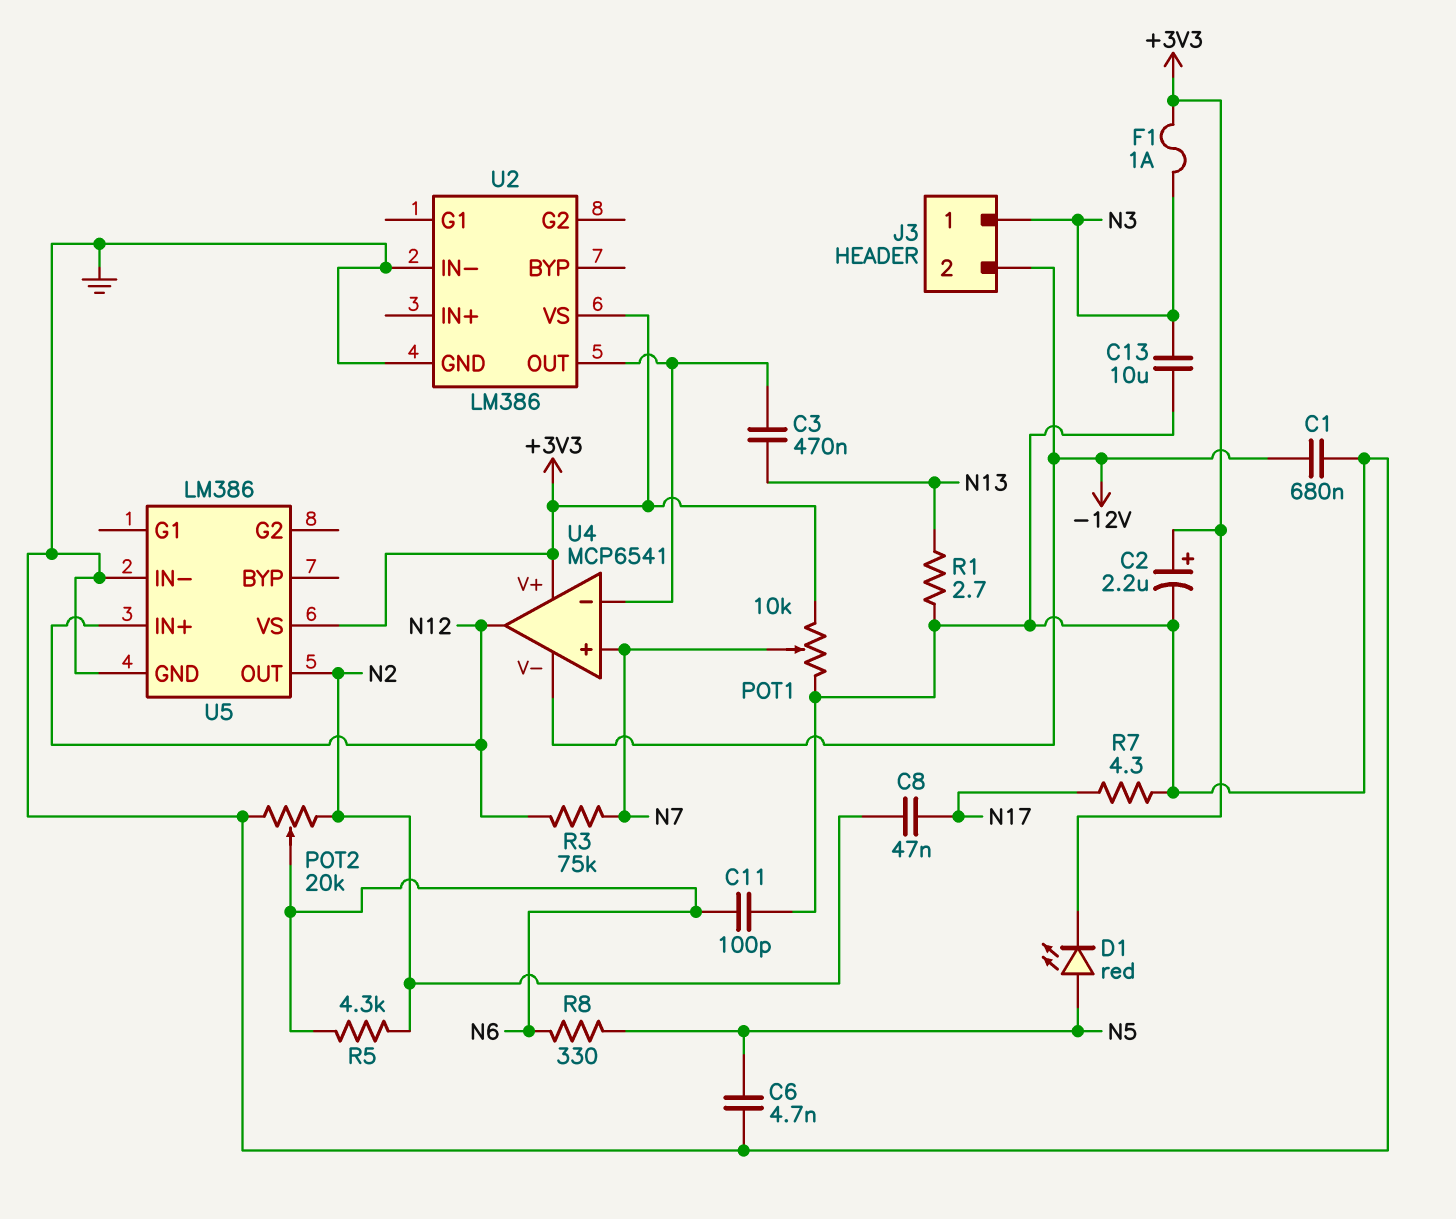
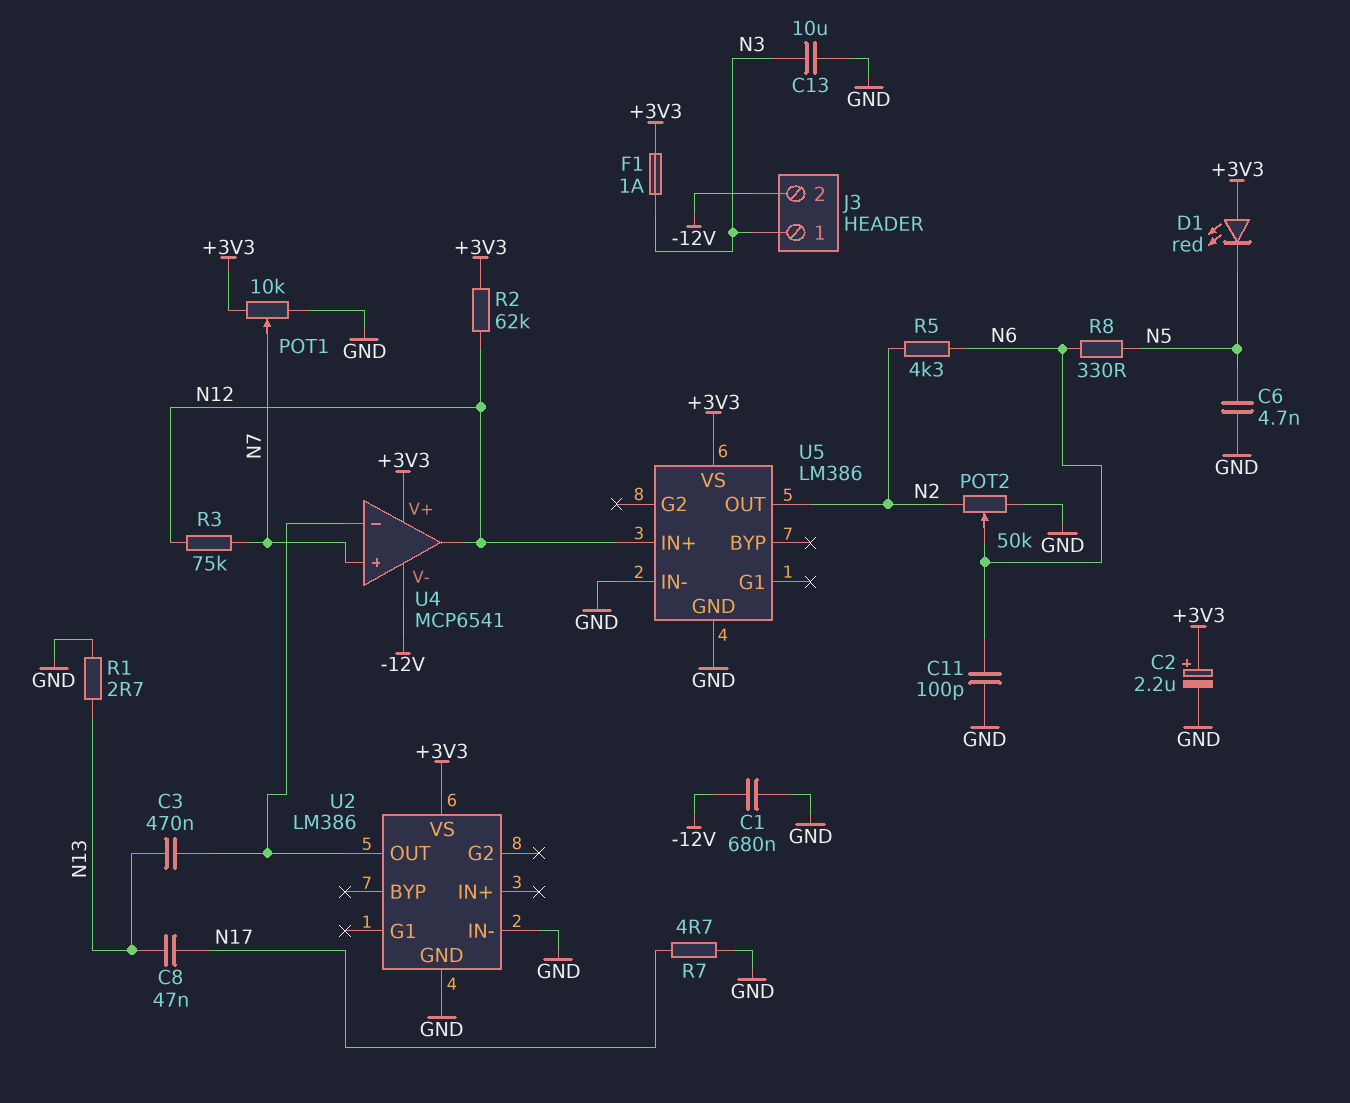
C8: 47nF (N2, N17) -> 47nF (N13, N17)
D1: LED red (A N5, K +3V3) -> LED red (A +3V3, K N5)
POT2: 20k (GND, N2, wiper N6) -> 50k (GND, N2, wiper N6)
R2: none -> 62k (+3V3, N12)
R7: 4.3 (GND, N17) -> 4.7 (GND, N17)

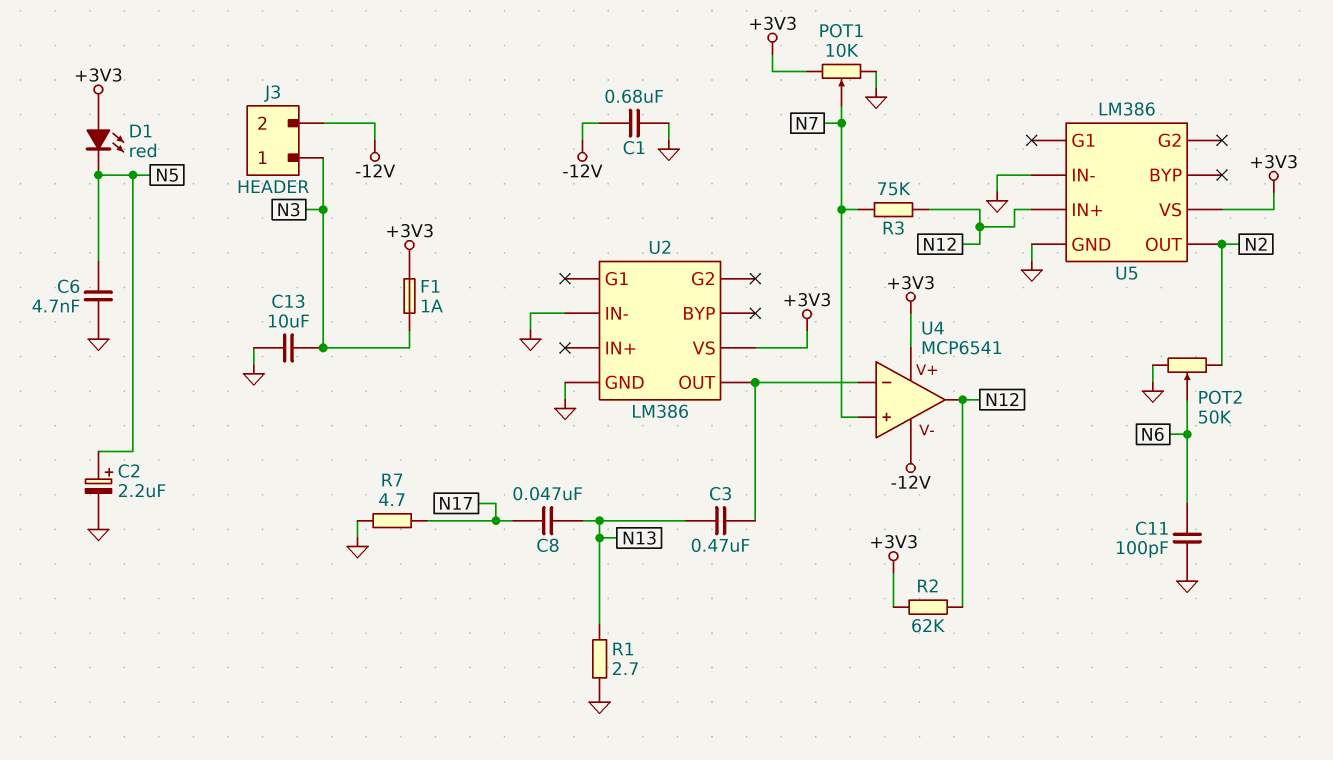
C2: 2.2uF (plus +3V3, minus GND) -> 2.2uF (plus N5, minus GND)
R5: 4.3k (N2, N6) -> none
R8: 330 (N5, N6) -> none

